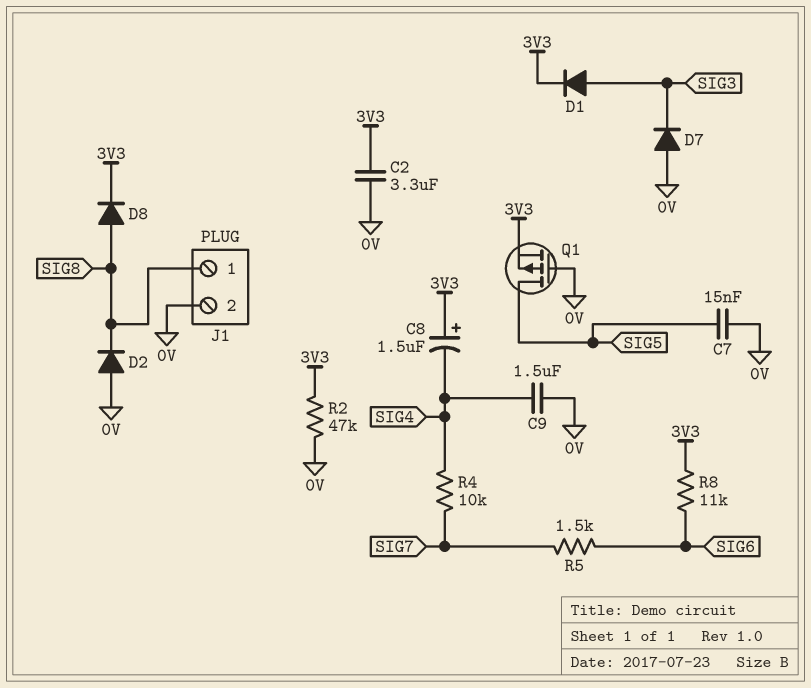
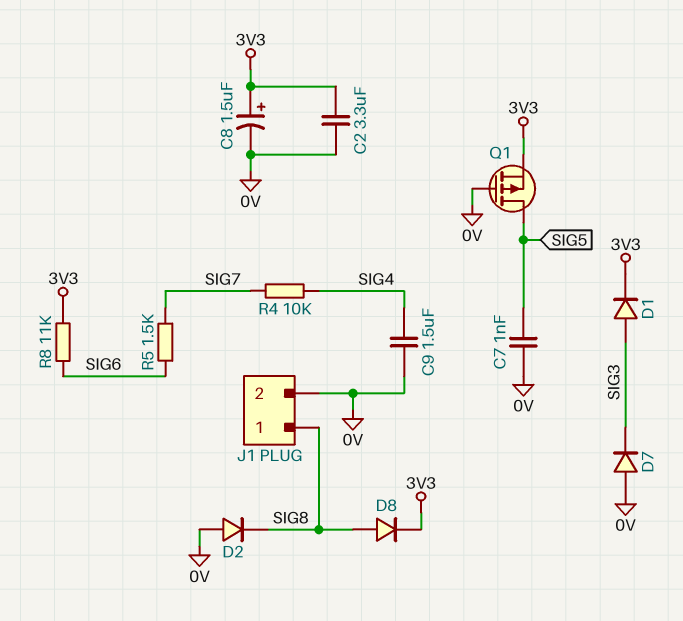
C7: 15nF (0V, SIG5) -> 1nF (0V, SIG5)
C8: 1.5uF (plus 3V3, minus SIG4) -> 1.5uF (plus 3V3, minus 0V)
R2: 47k (0V, 3V3) -> none

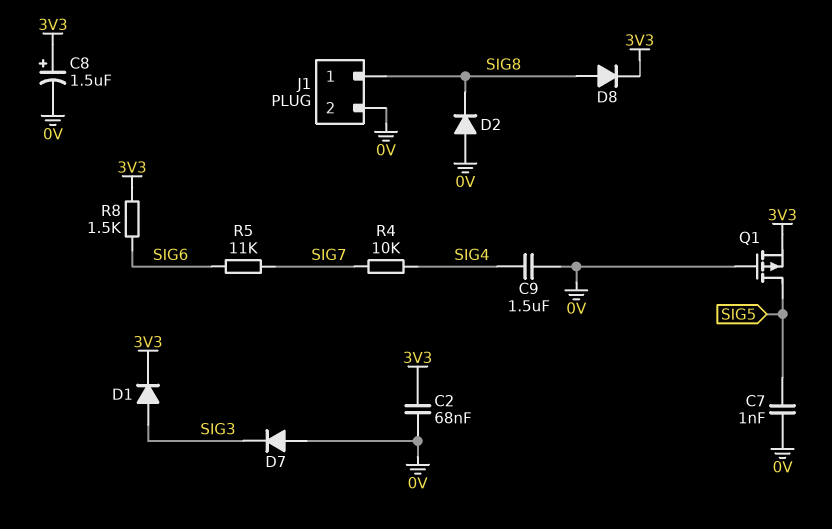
C2: 3.3uF (0V, 3V3) -> 68nF (0V, 3V3)
R5: 1.5k (SIG6, SIG7) -> 11k (SIG6, SIG7)
R8: 11k (3V3, SIG6) -> 1.5k (3V3, SIG6)

